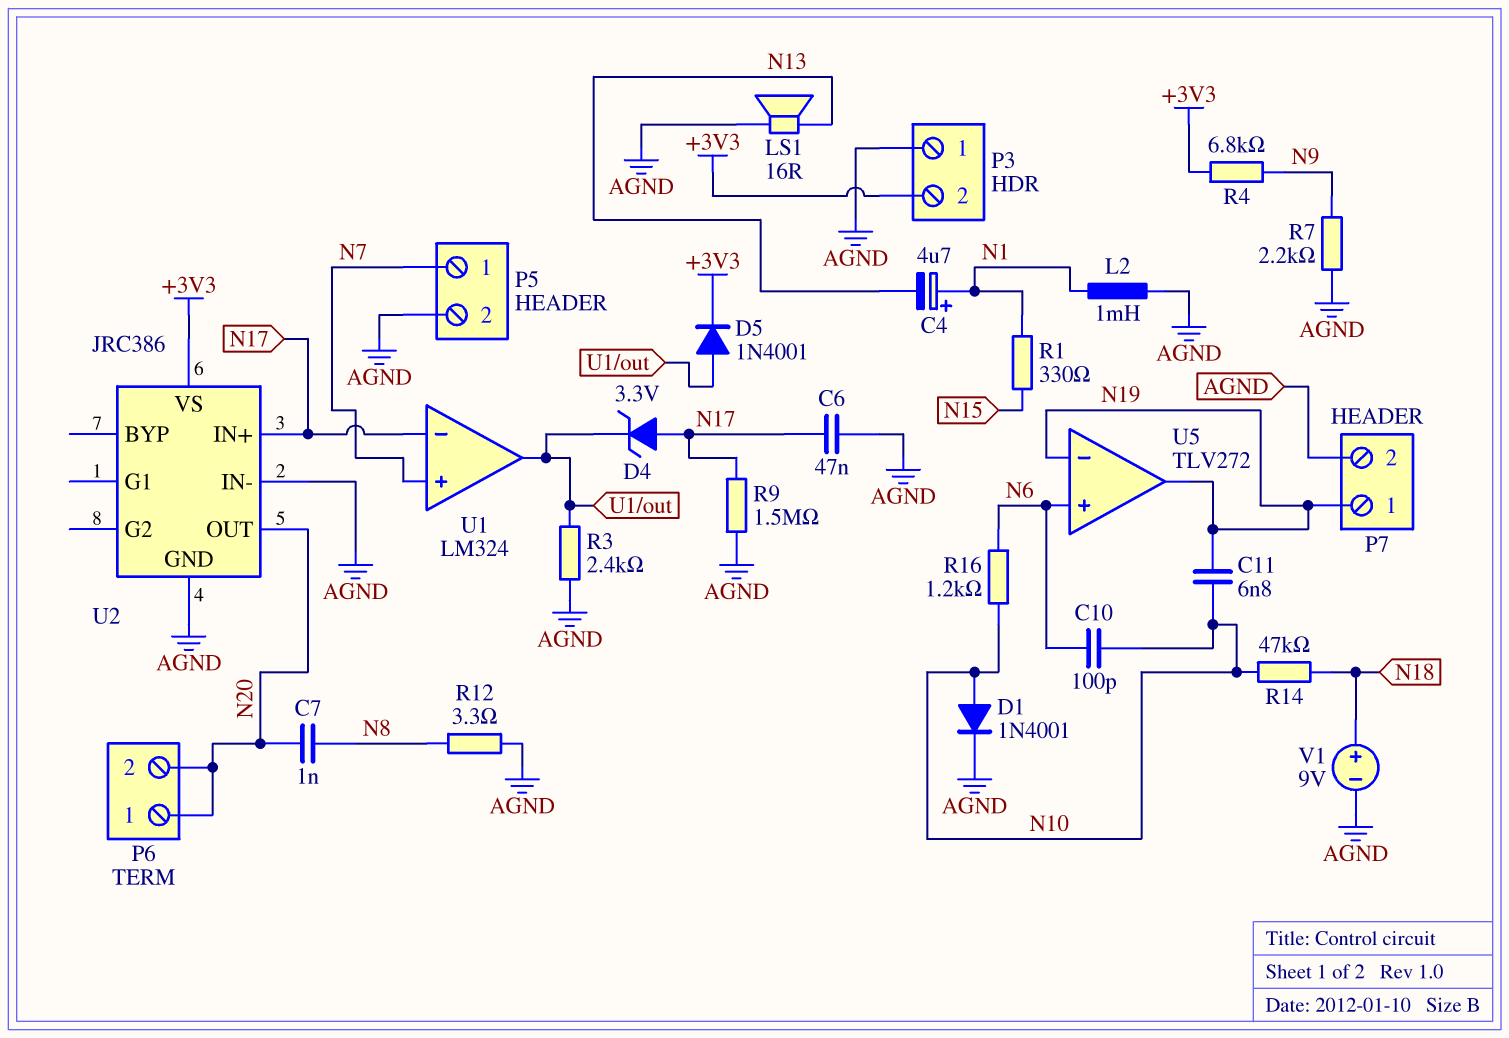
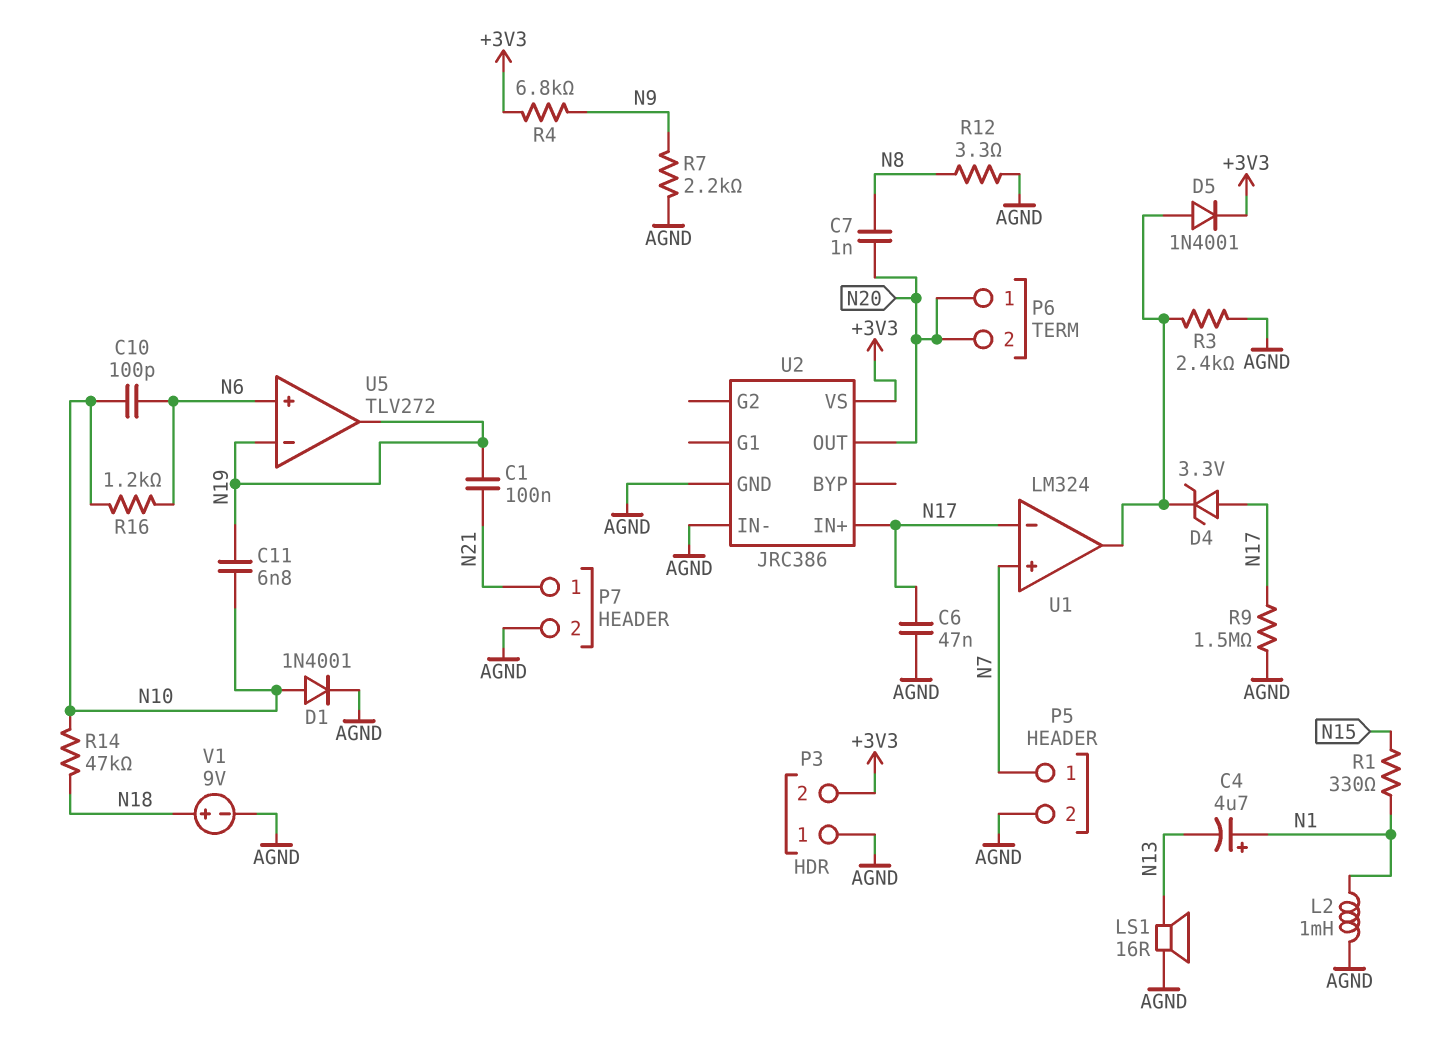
C1: none -> 100nF (N19, N21)
P7 pin 1: N19 -> N21

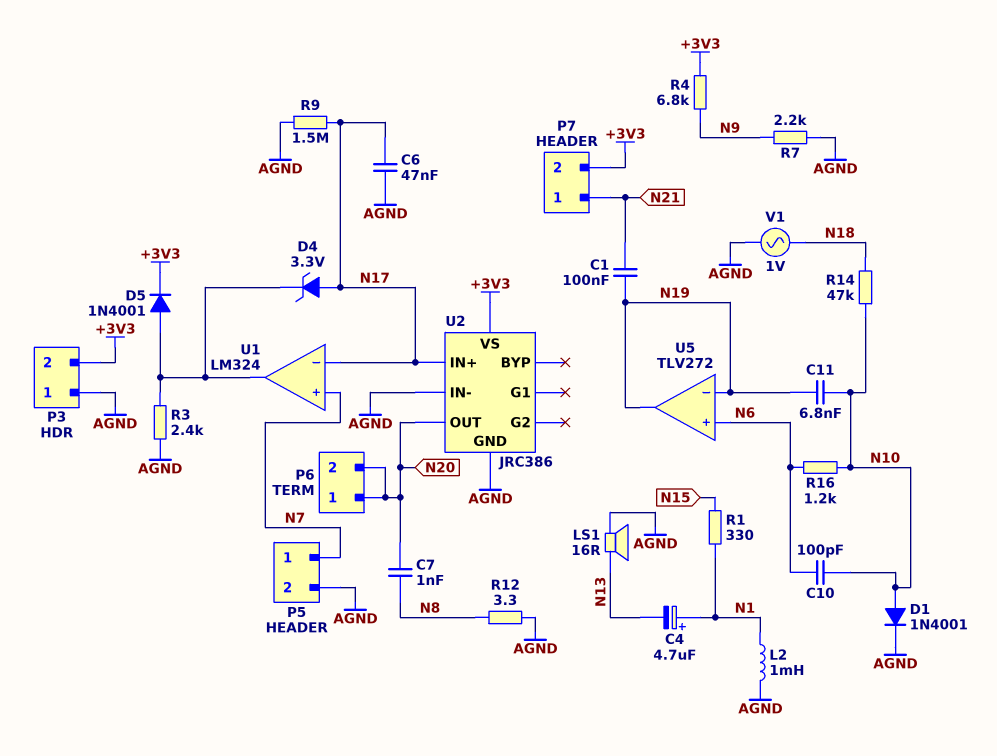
P7 pin 2: AGND -> +3V3
V1: 9V (plus N18, minus AGND) -> AC 1V (AGND, N18)

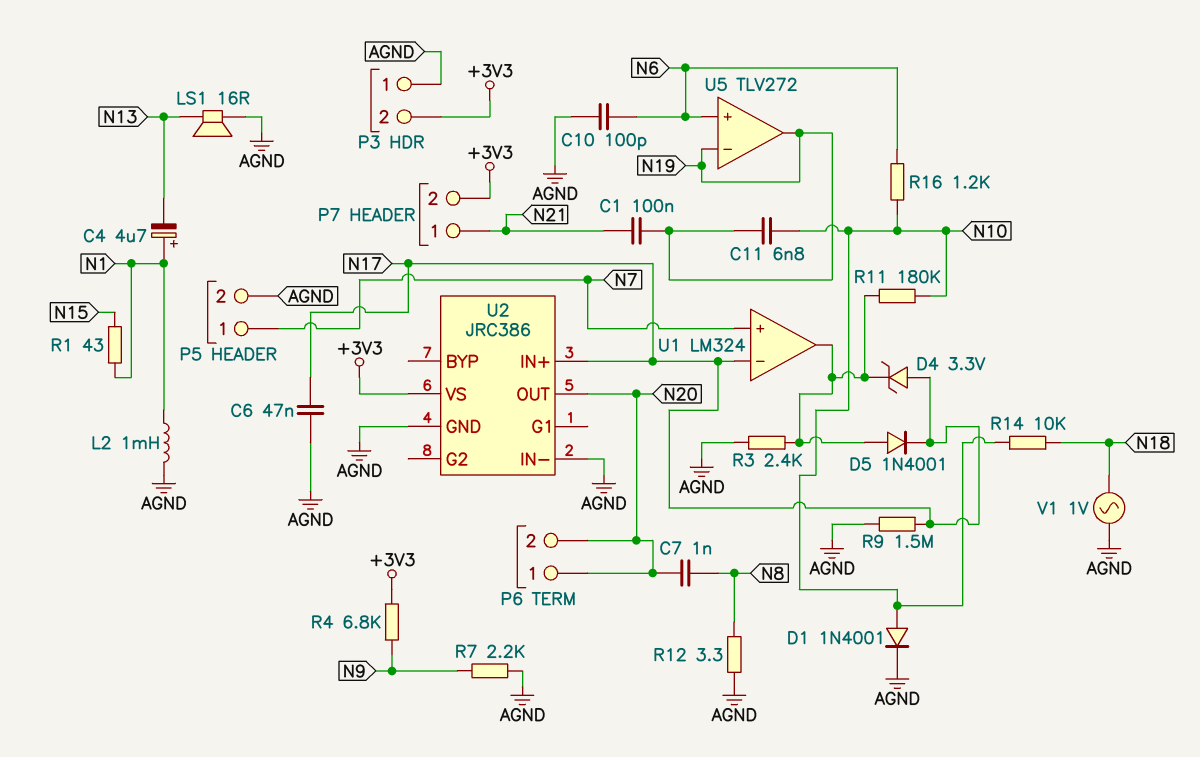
C10: 100pF (N6, N10) -> 100pF (AGND, N6)
D5: diode 1N4001 (A U1/out, K +3V3) -> diode 1N4001 (A U1/out, K N17)
R1: 330 (N1, N15) -> 43 (N1, N15)
R11: none -> 180k (N10, U1/out)
R14: 47k (N10, N18) -> 10k (N10, N18)

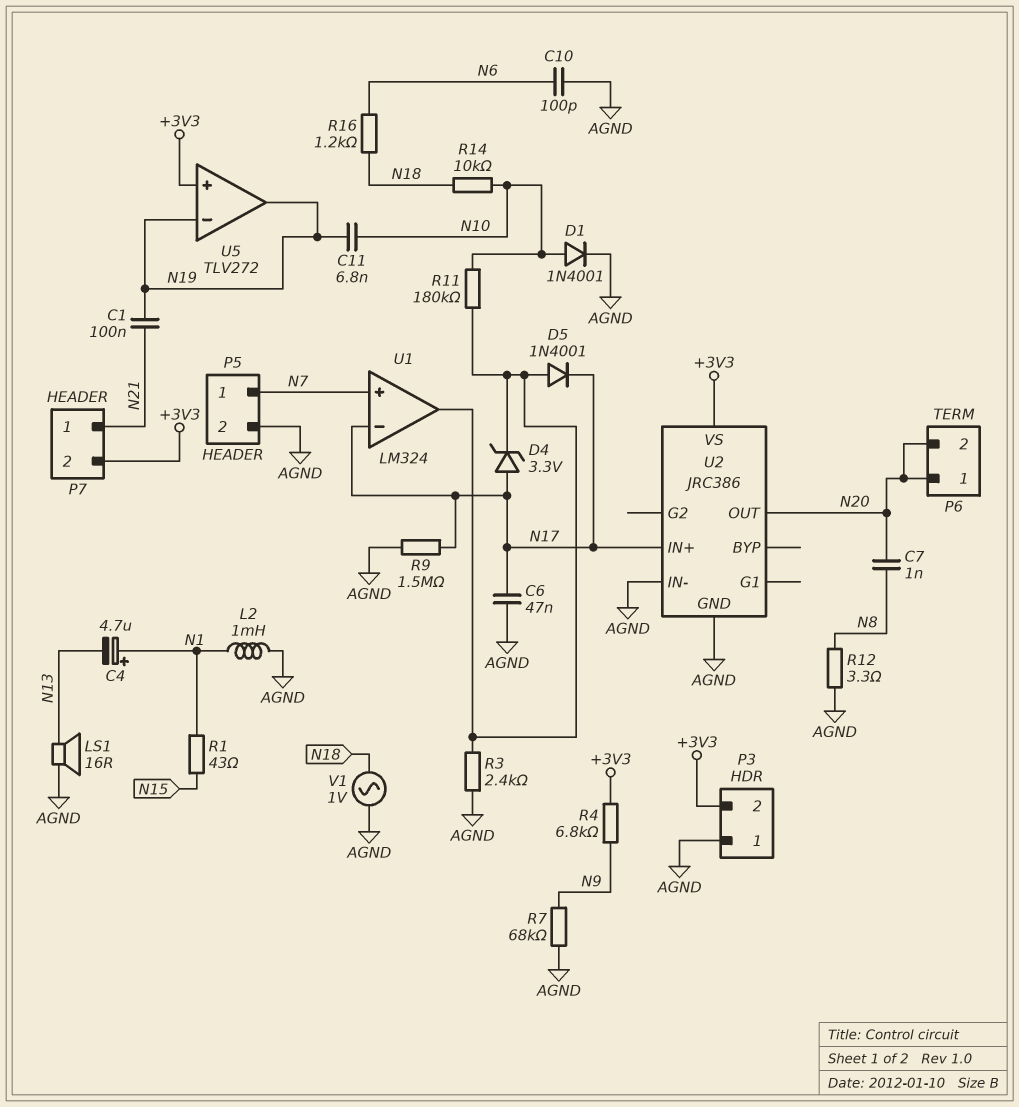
R7: 2.2k (AGND, N9) -> 68k (AGND, N9)
R16: 1.2k (N6, N10) -> 1.2k (N6, N18)
U5 pin in+: N6 -> +3V3

